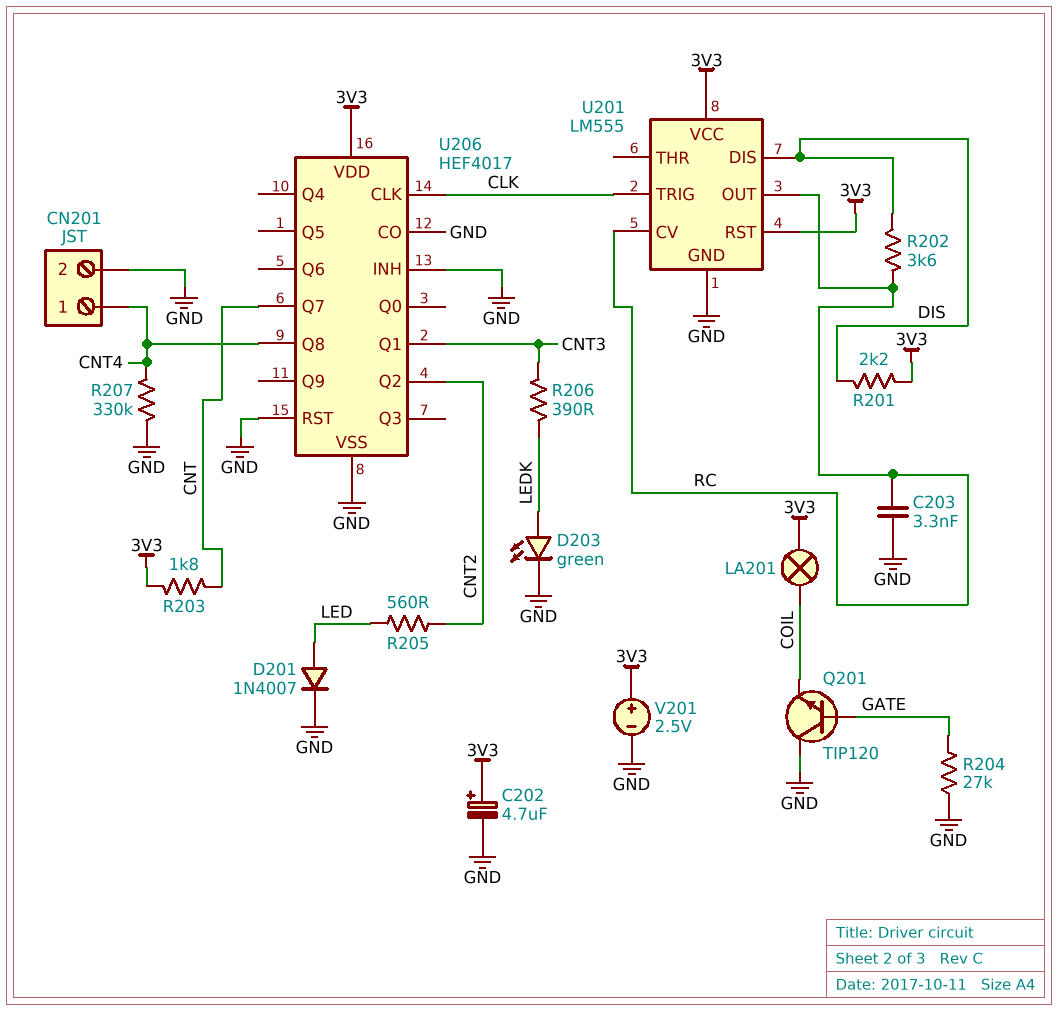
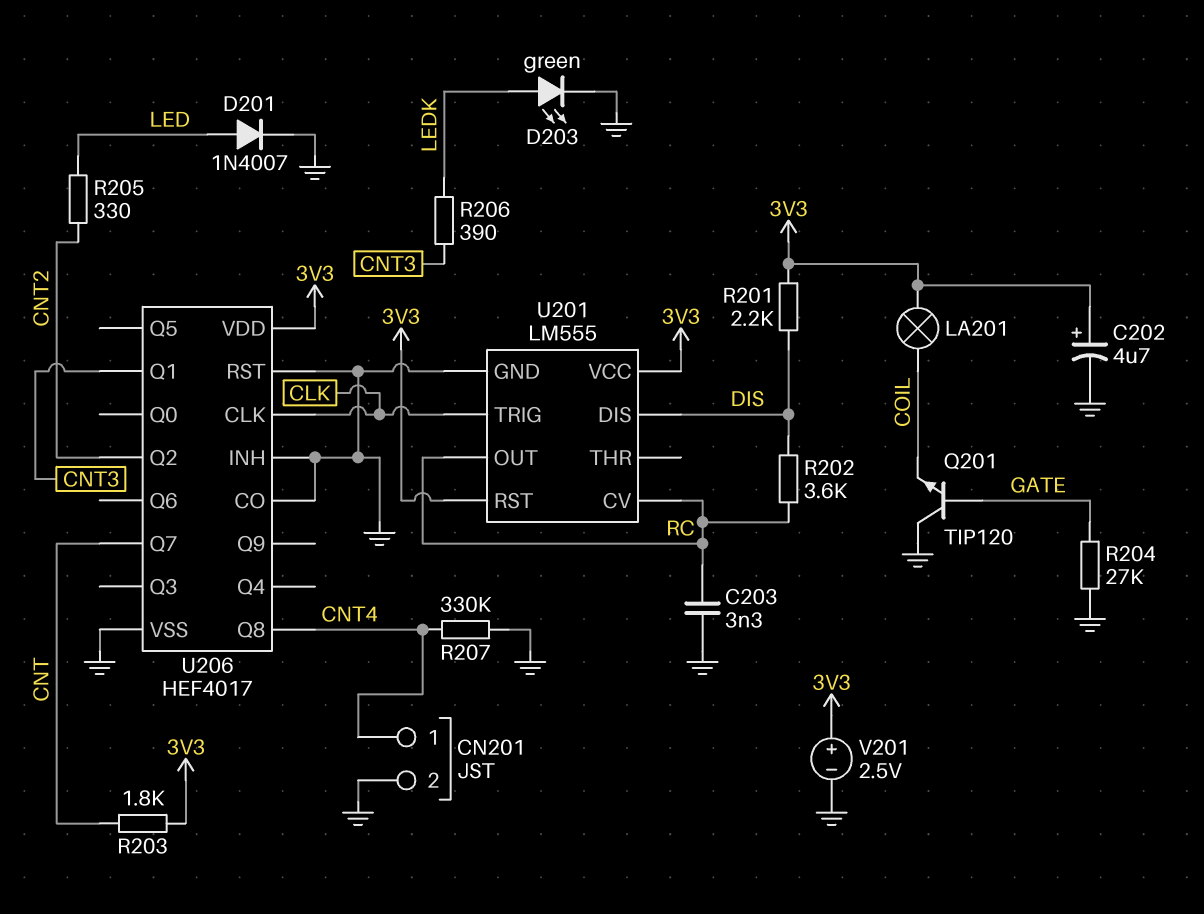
R205: 560 (CNT2, LED) -> 330 (CNT2, LED)

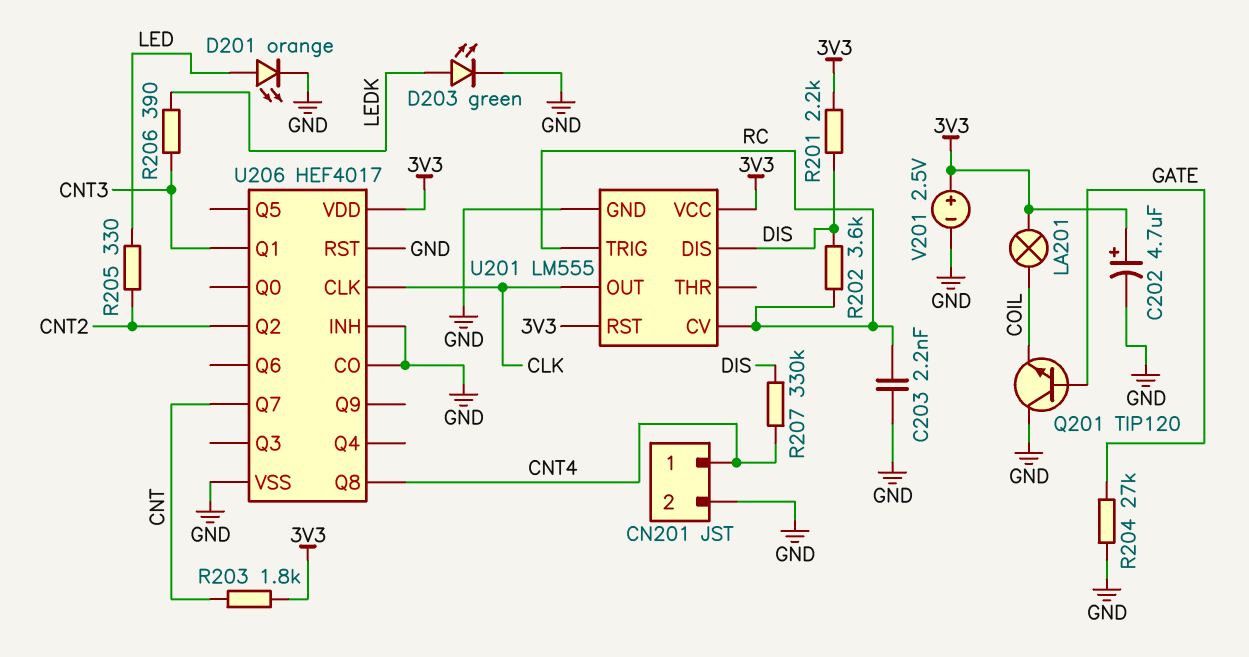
C203: 3.3nF (GND, RC) -> 2.2nF (GND, RC)
D201: diode 1N4007 (A LED, K GND) -> LED orange (A LED, K GND)
R207: 330k (CNT4, GND) -> 330k (CNT4, DIS)
U201 pin OUT: RC -> CLK
U201 pin TRIG: CLK -> RC

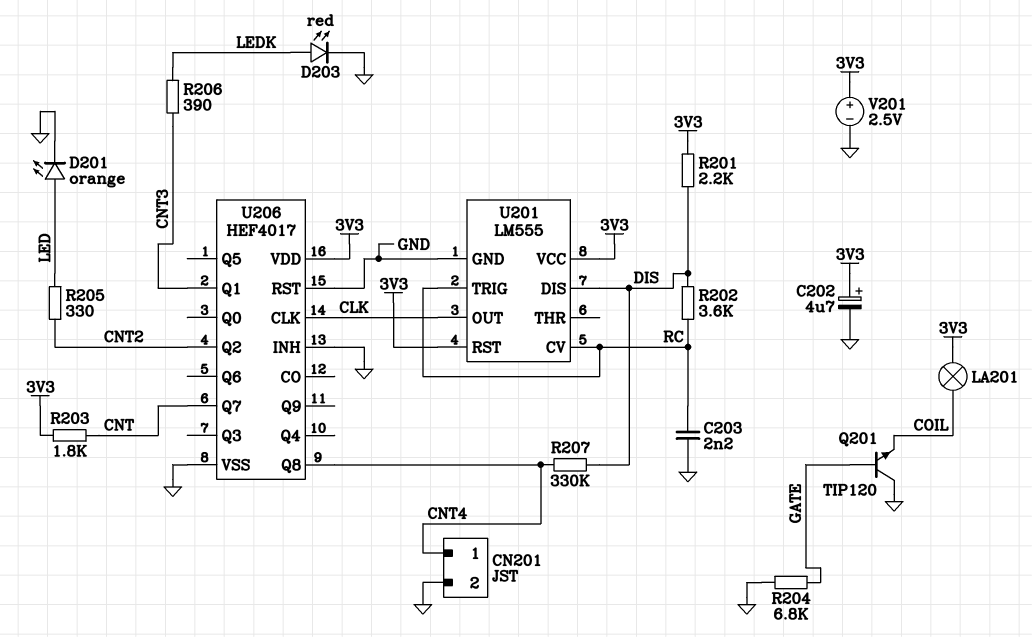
D203: LED green (A LEDK, K GND) -> LED red (A LEDK, K GND)
R204: 27k (GATE, GND) -> 6.8k (GATE, GND)
U206 pin CO: GND -> none

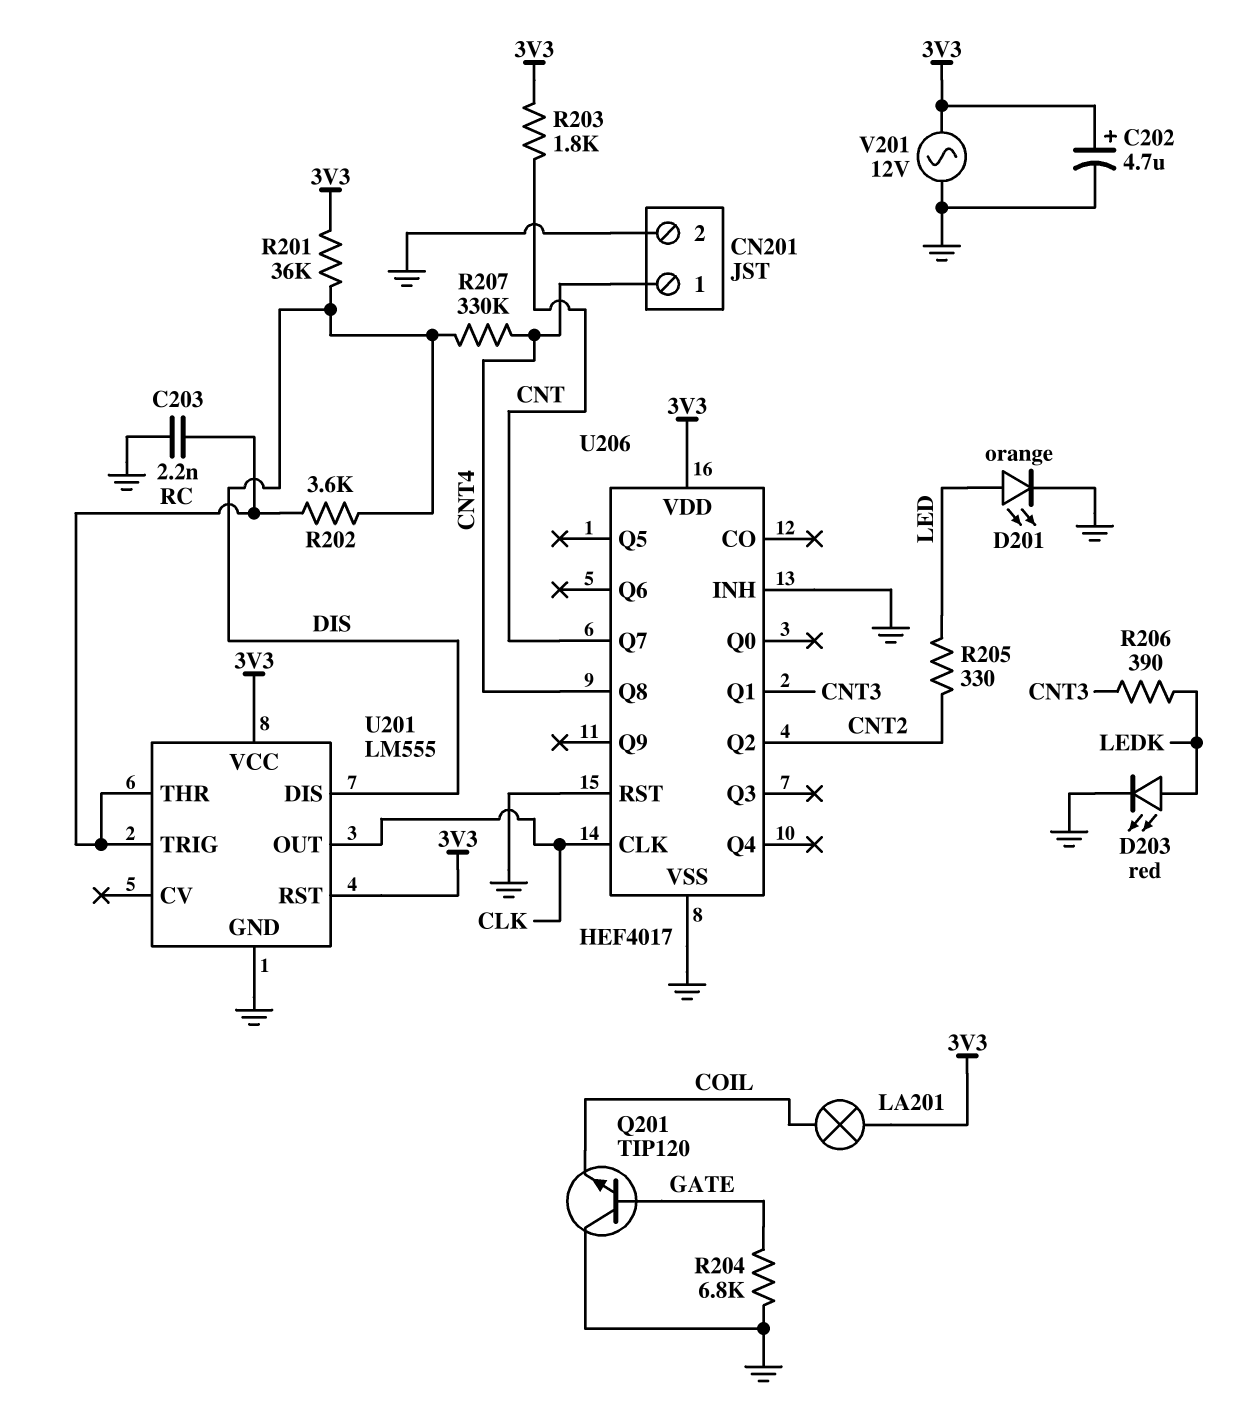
R201: 2.2k (3V3, DIS) -> 36k (3V3, DIS)
U201 pin CV: RC -> none
U201 pin THR: none -> RC
V201: 2.5V (plus 3V3, minus GND) -> AC 12V (3V3, GND)

